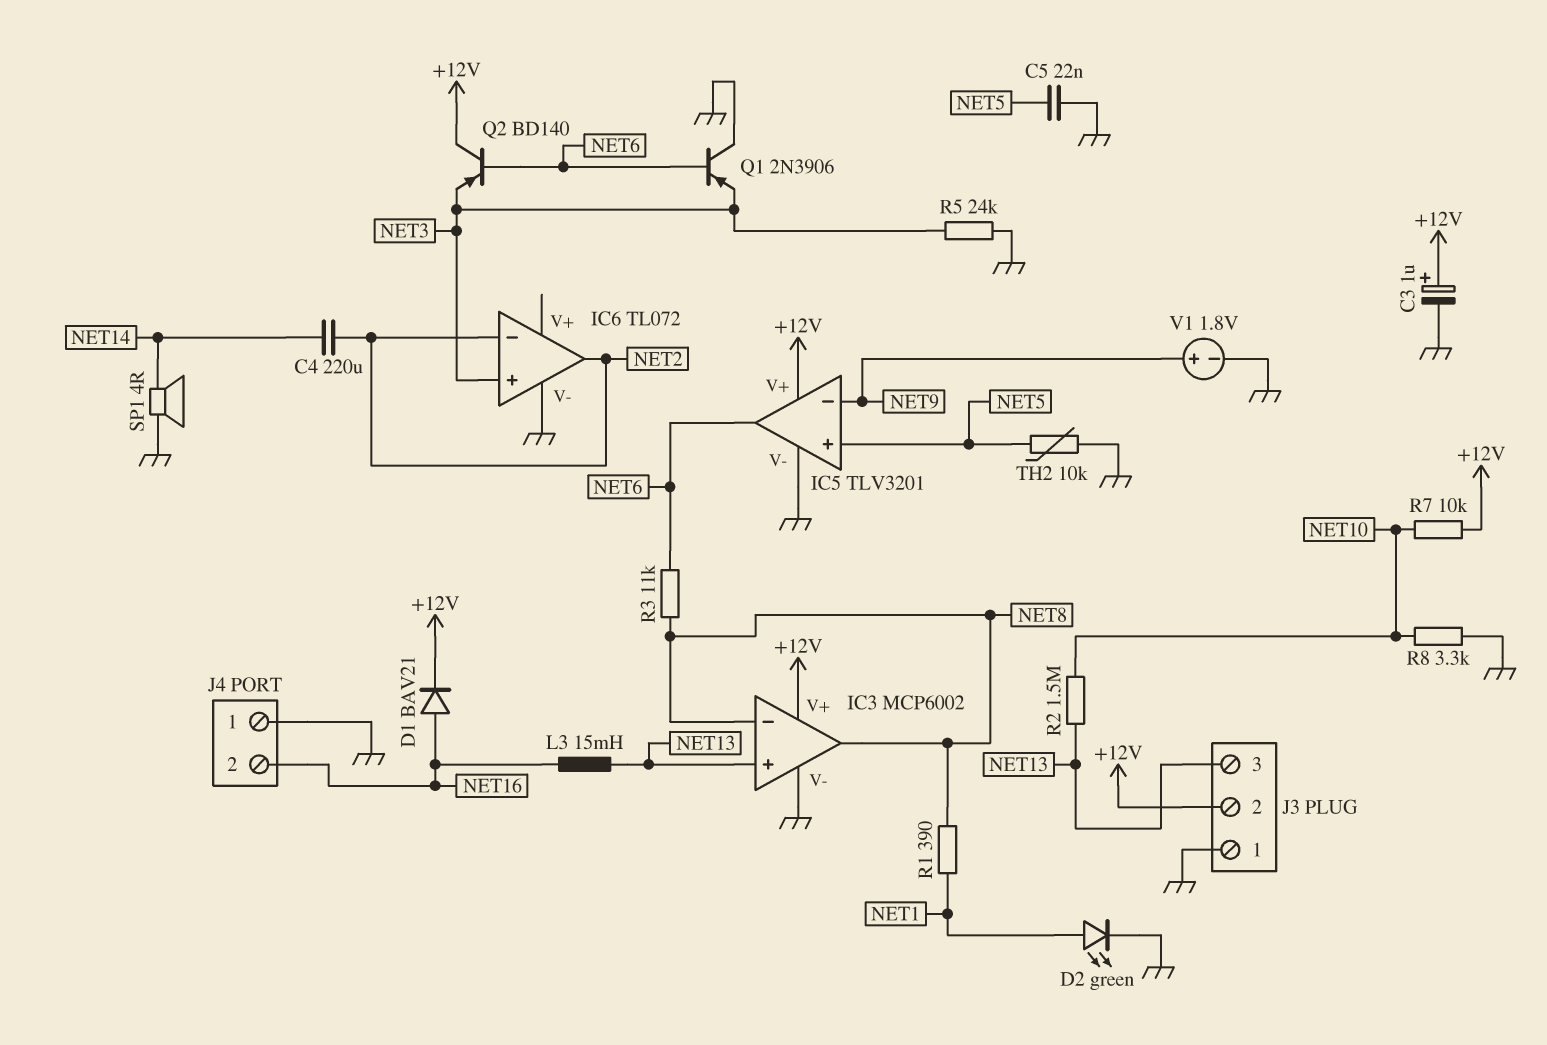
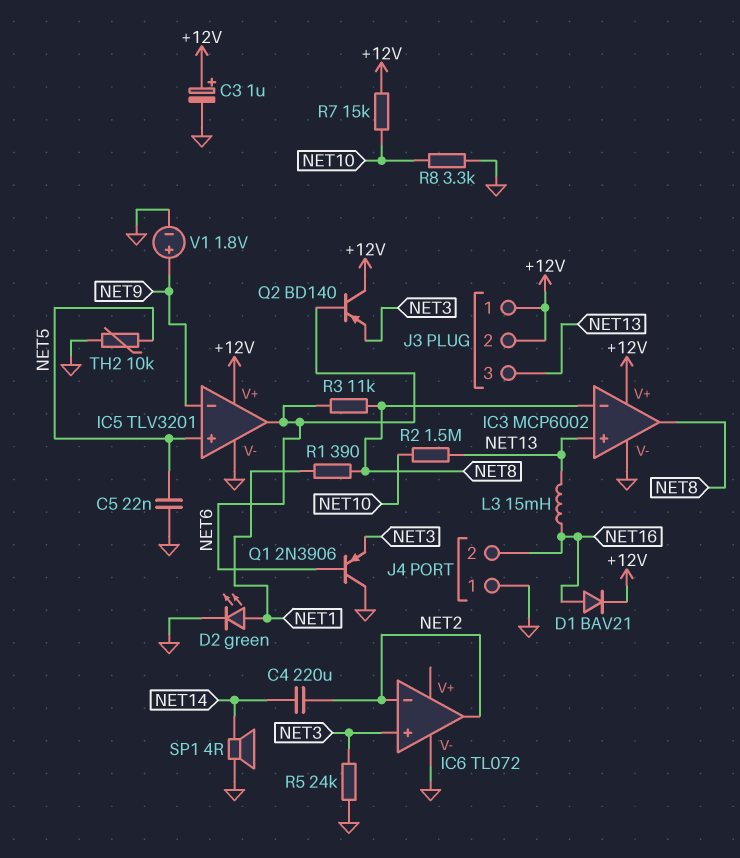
J3 pin 1: GND -> +12V
R7: 10k (+12V, NET10) -> 15k (+12V, NET10)

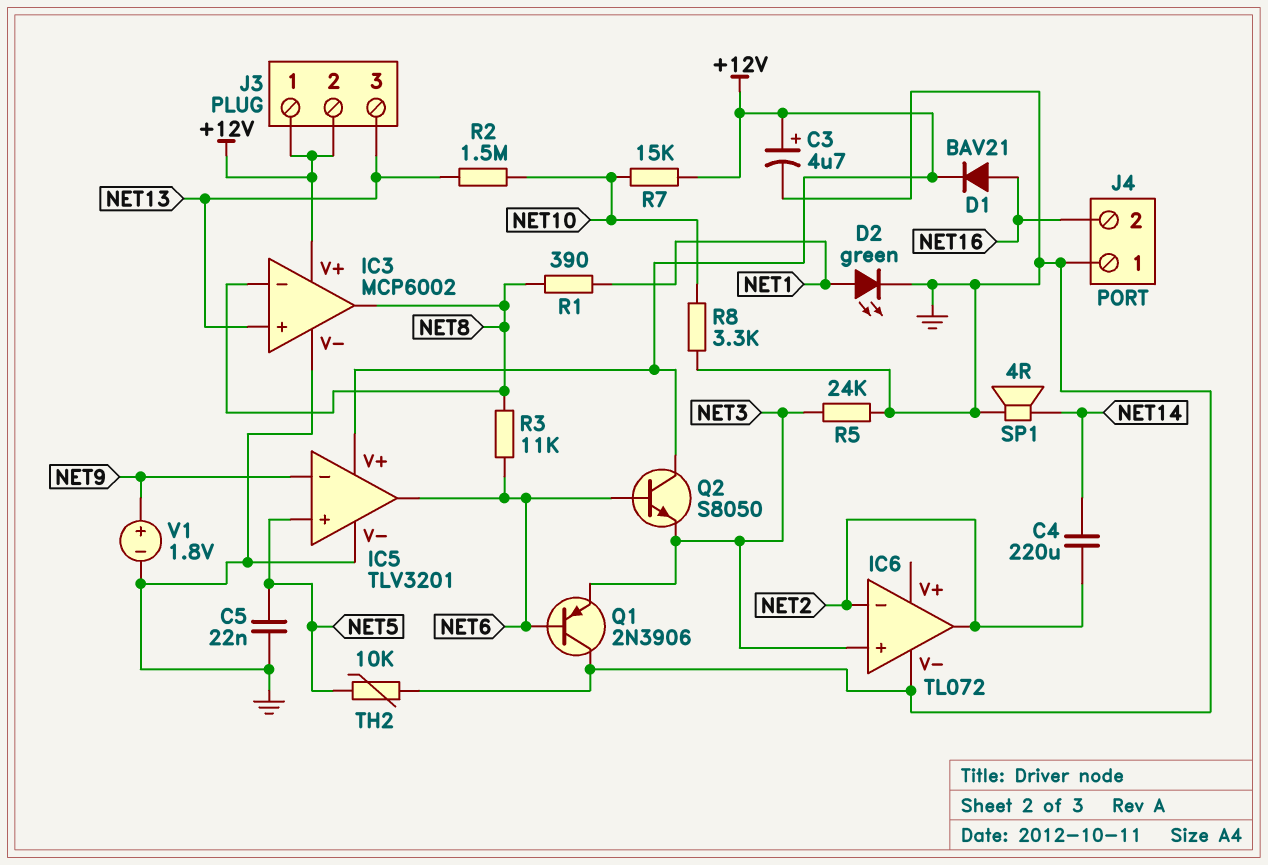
C3: 1uF (plus +12V, minus GND) -> 4.7uF (plus +12V, minus GND)
L3: 15mH (NET13, NET16) -> none
Q2: PNP BD140 (B NET6, C +12V, E NET3) -> NPN S8050 (B NET6, C +12V, E NET3)

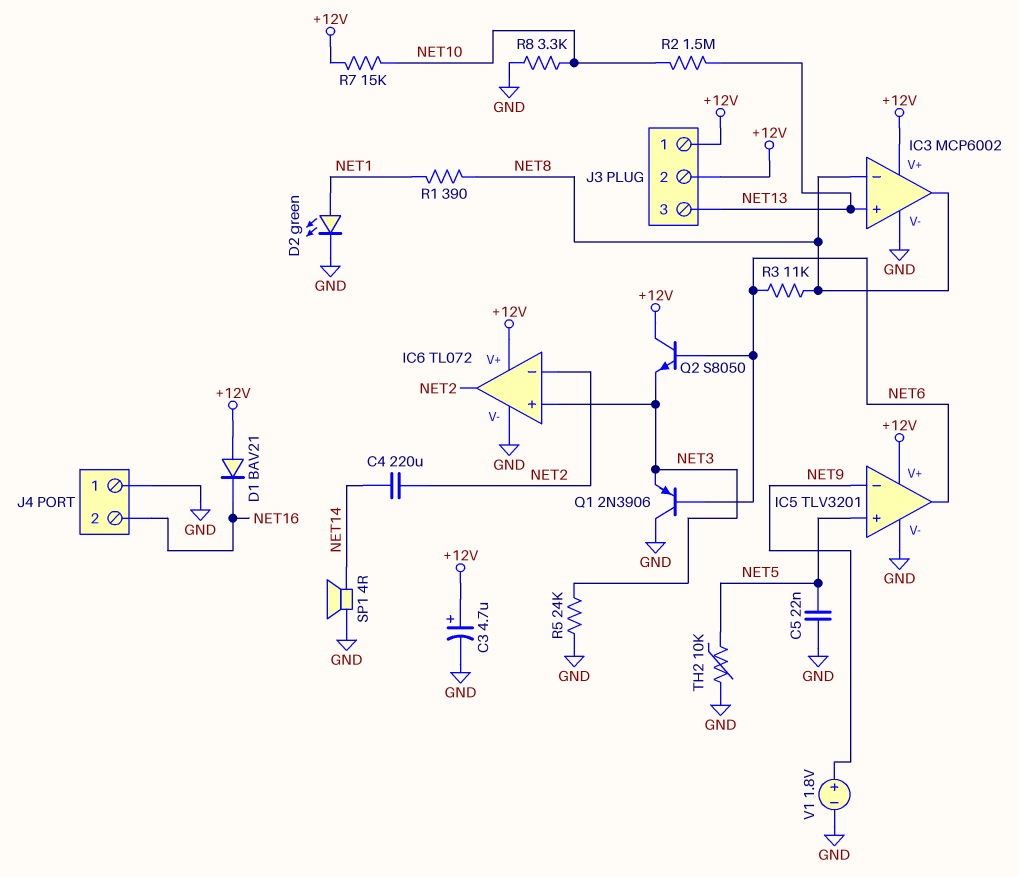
D1: diode BAV21 (A NET16, K +12V) -> diode BAV21 (A +12V, K NET16)
IC6 pin V+: none -> +12V

